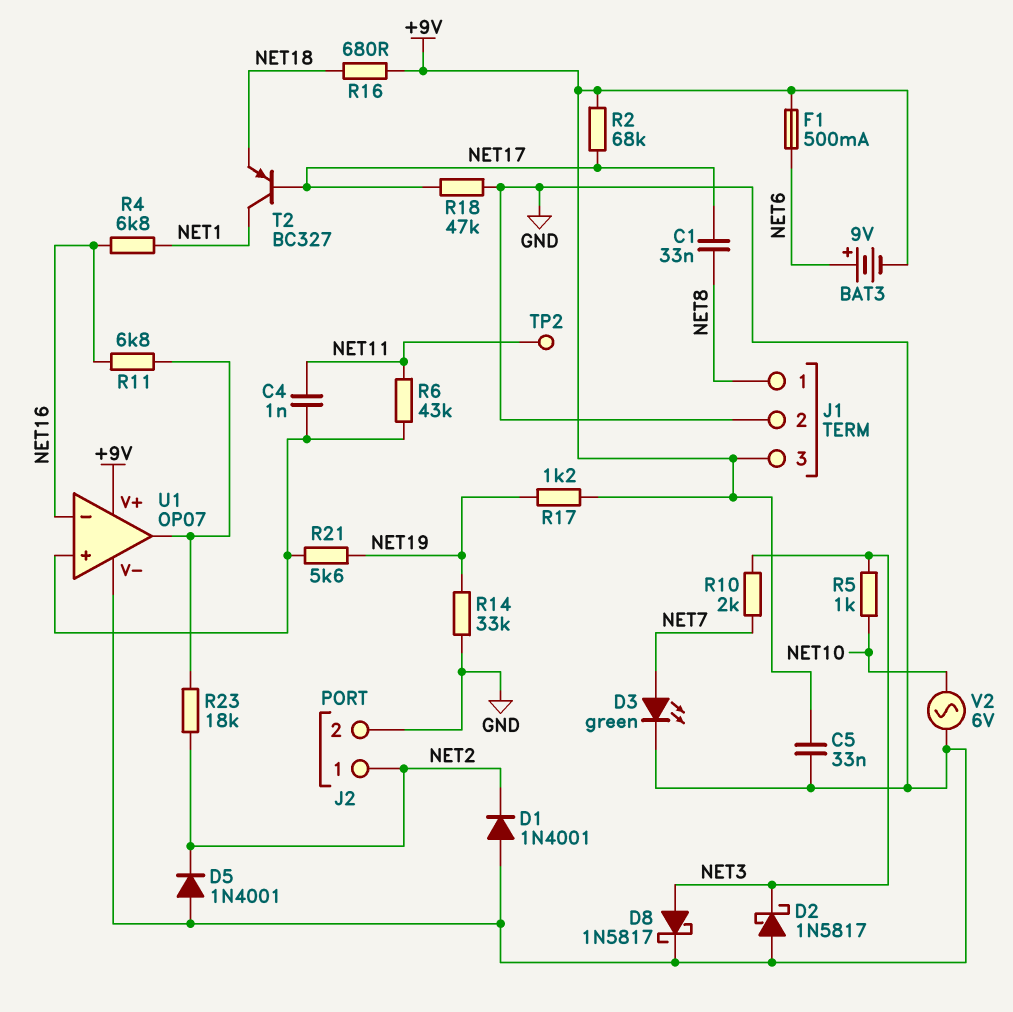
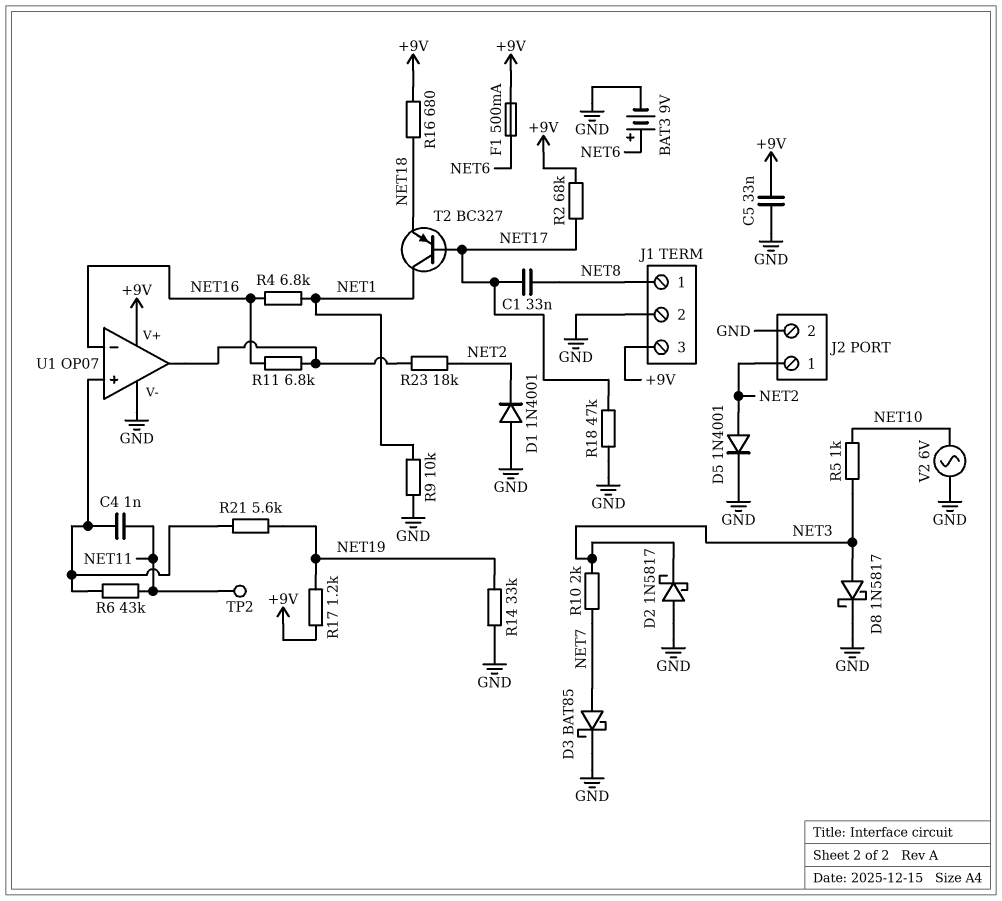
BAT3: 9V (plus NET6, minus +9V) -> 9V (plus NET6, minus GND)
D3: LED green (A NET7, K GND) -> schottky BAT85 (A NET7, K GND)
D5: diode 1N4001 (A GND, K NET2) -> diode 1N4001 (A NET2, K GND)
R9: none -> 10k (GND, NET1)

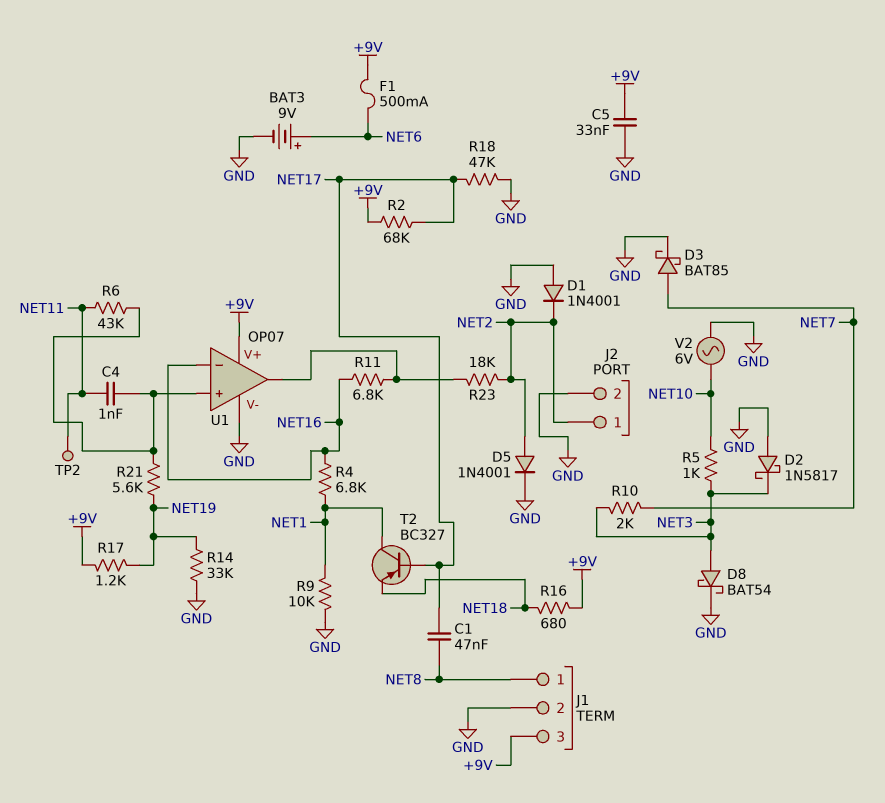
C1: 33nF (NET8, NET17) -> 47nF (NET8, NET17)
D8: schottky 1N5817 (A NET3, K GND) -> schottky BAT54 (A NET3, K GND)

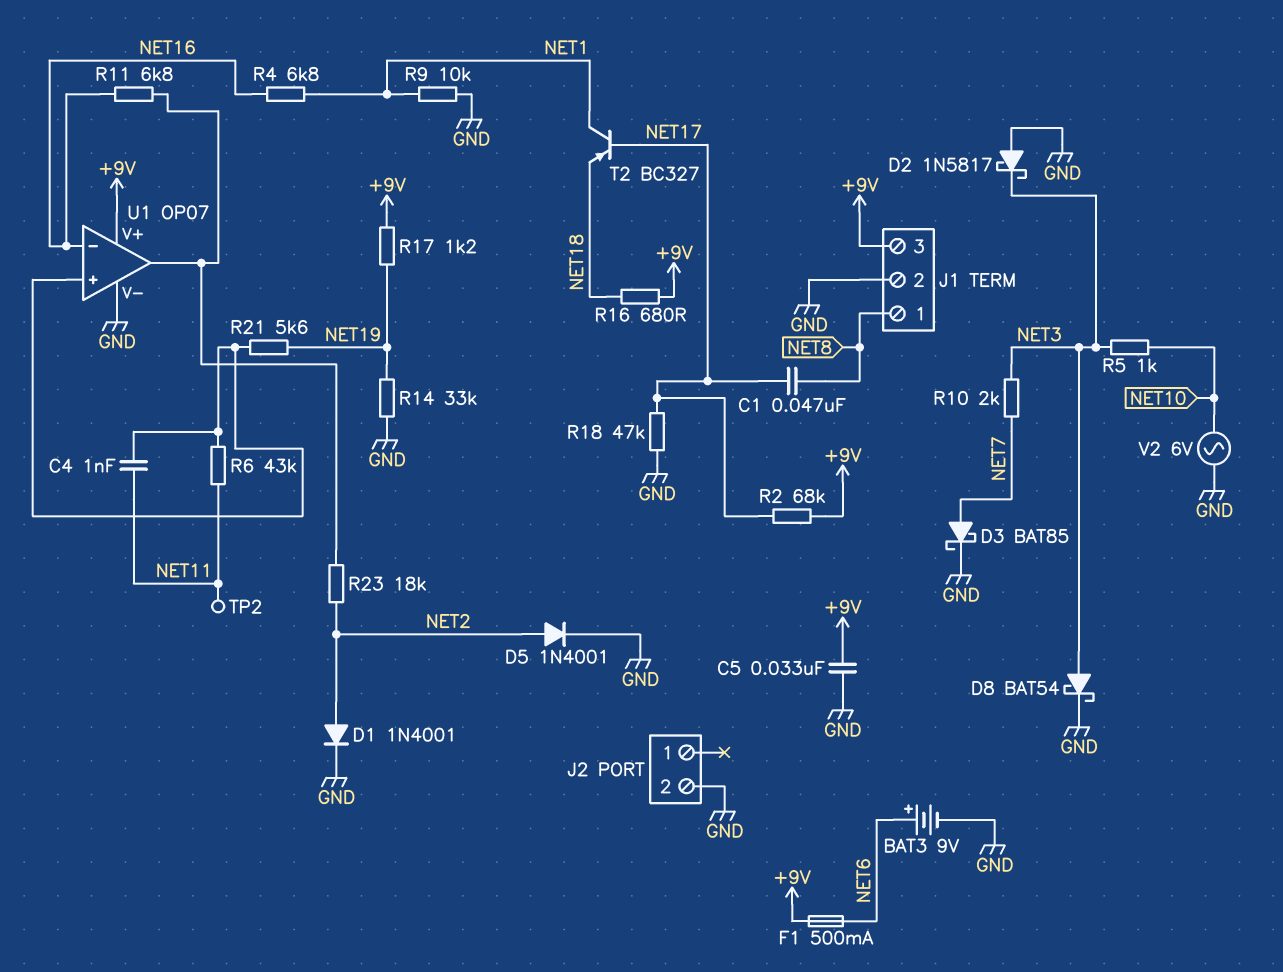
D1: diode 1N4001 (A GND, K NET2) -> diode 1N4001 (A NET2, K GND)
J2 pin 1: NET2 -> none

